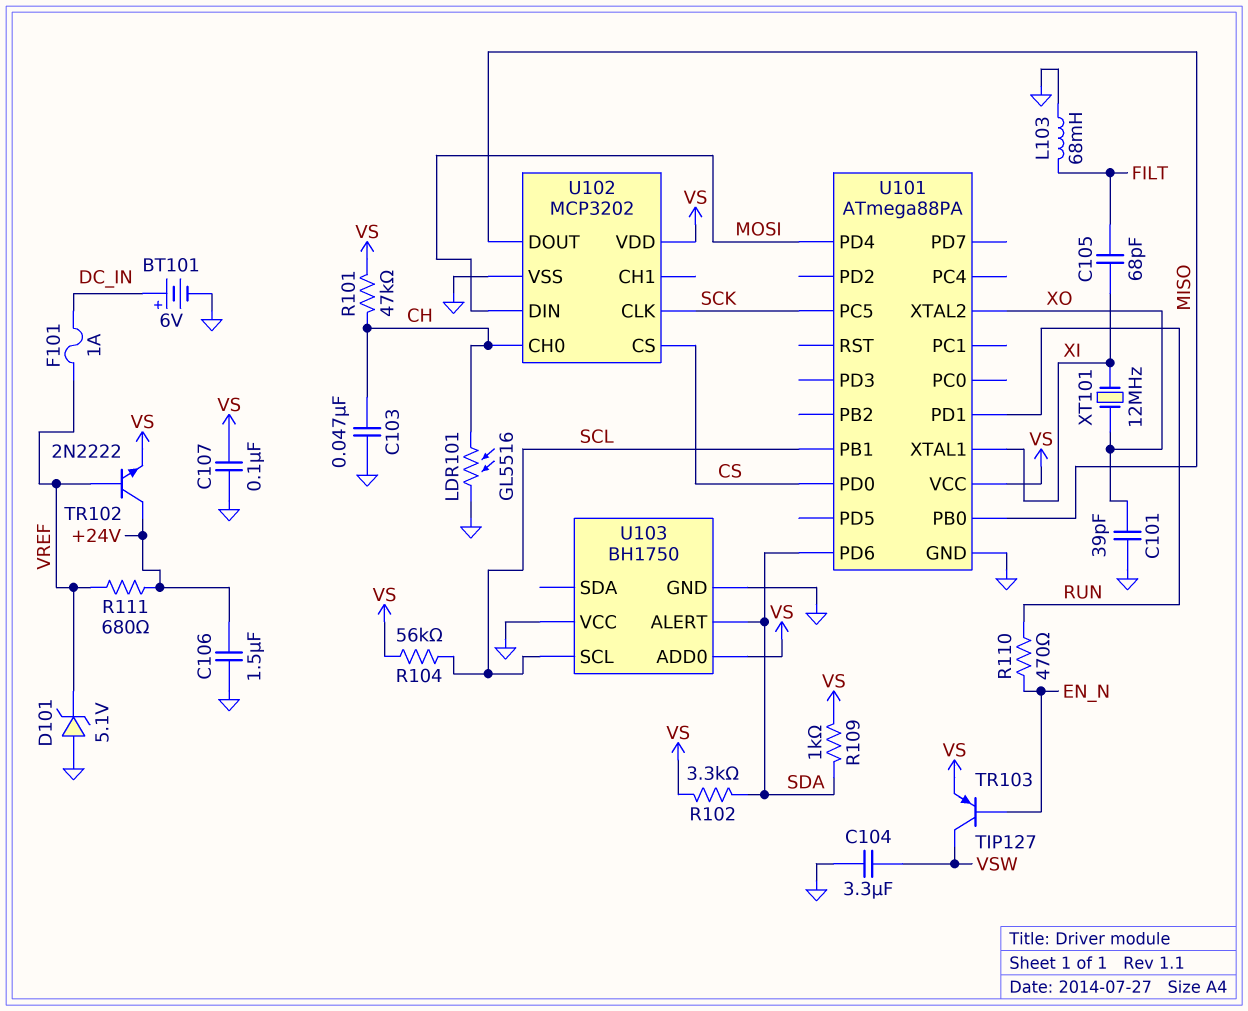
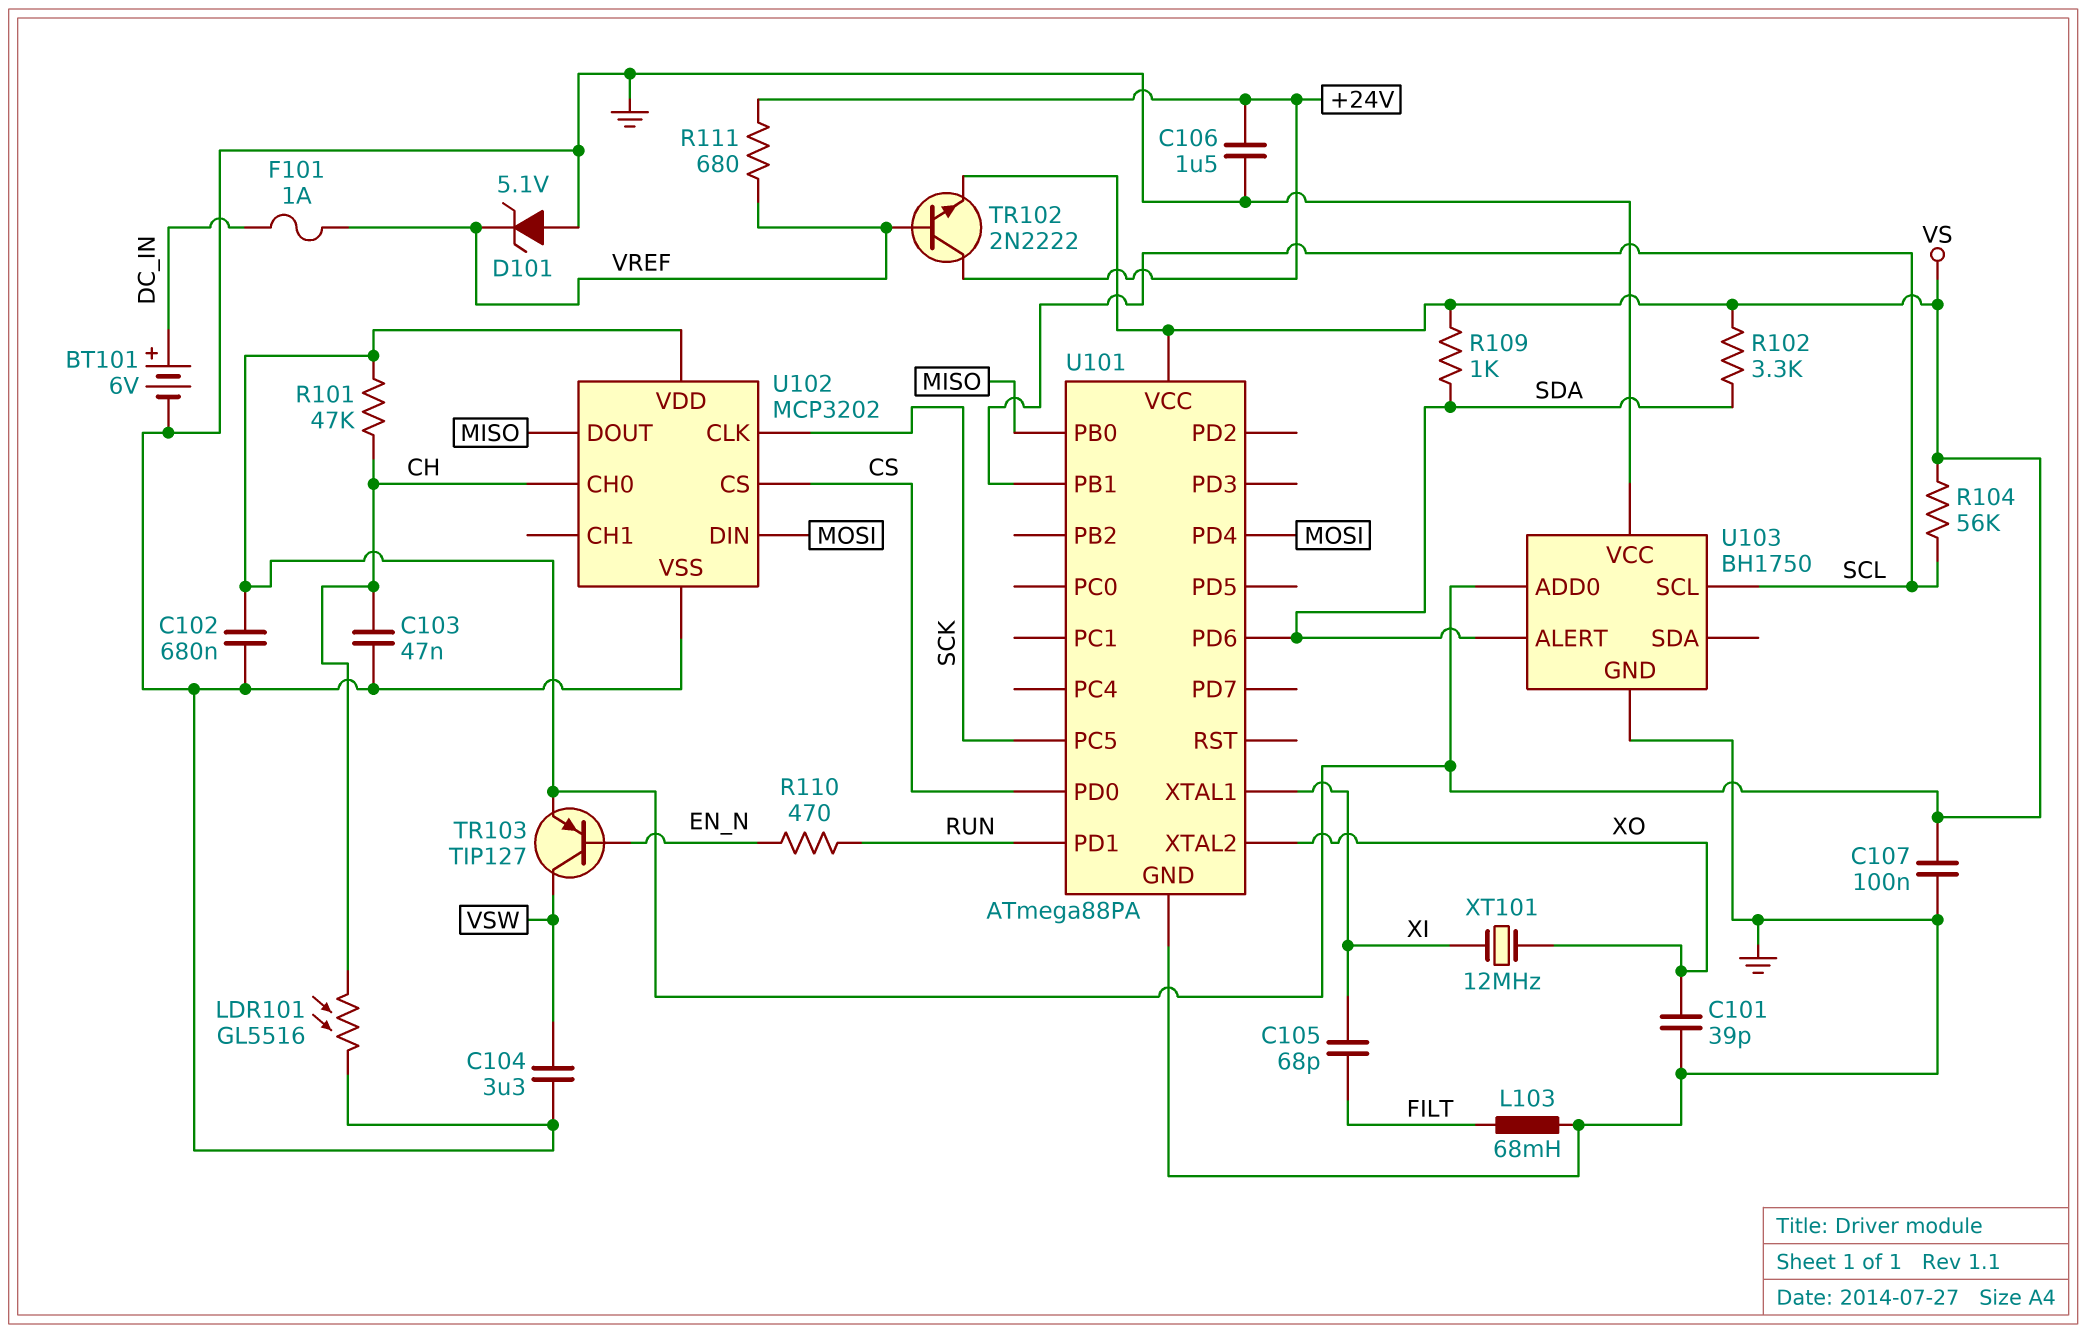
C102: none -> 680nF (GND, VS)

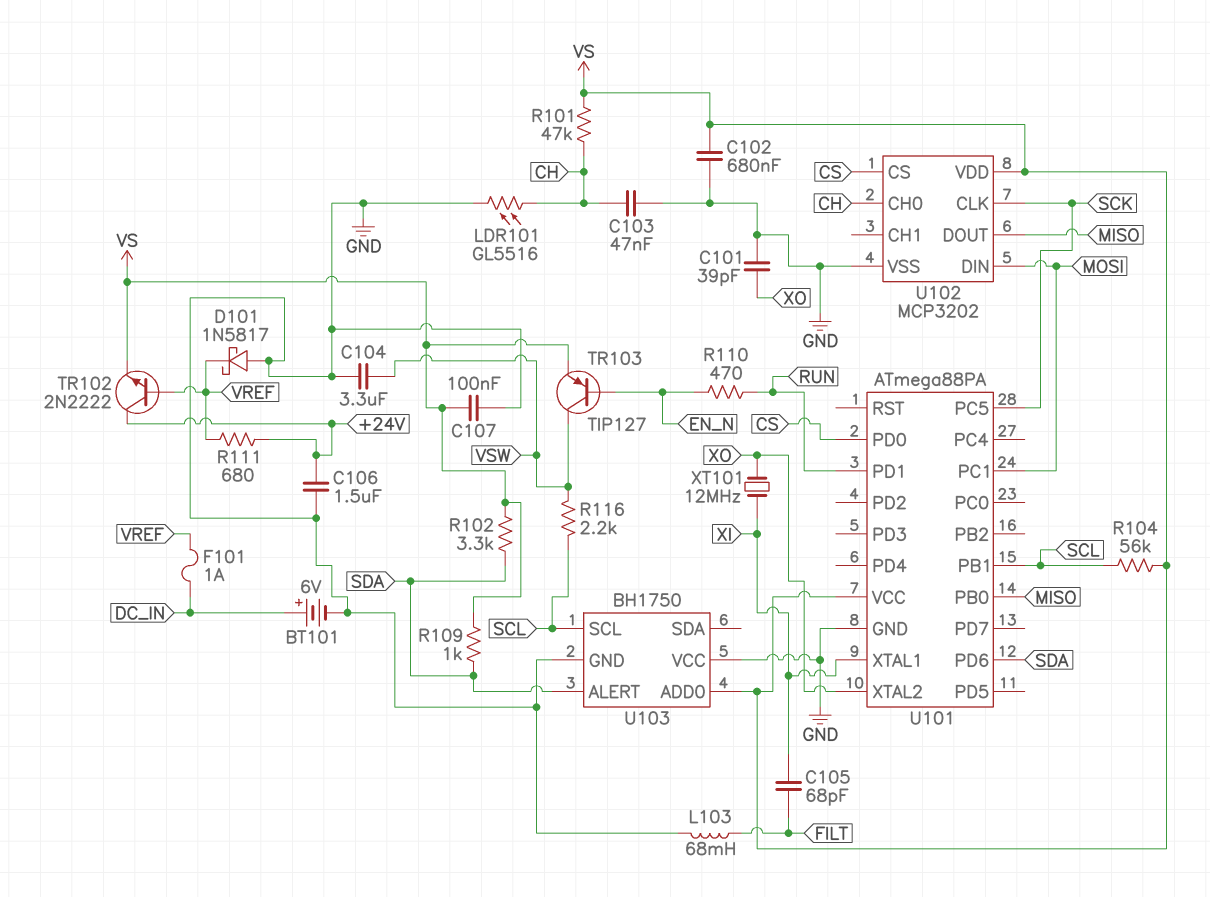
D101: zener 5.1V (A GND, K VREF) -> schottky 1N5817 (A GND, K VREF)
R116: none -> 2.2k (SCL, VSW)
U101 pin PC1: none -> MOSI
U101 pin PD4: MOSI -> none

